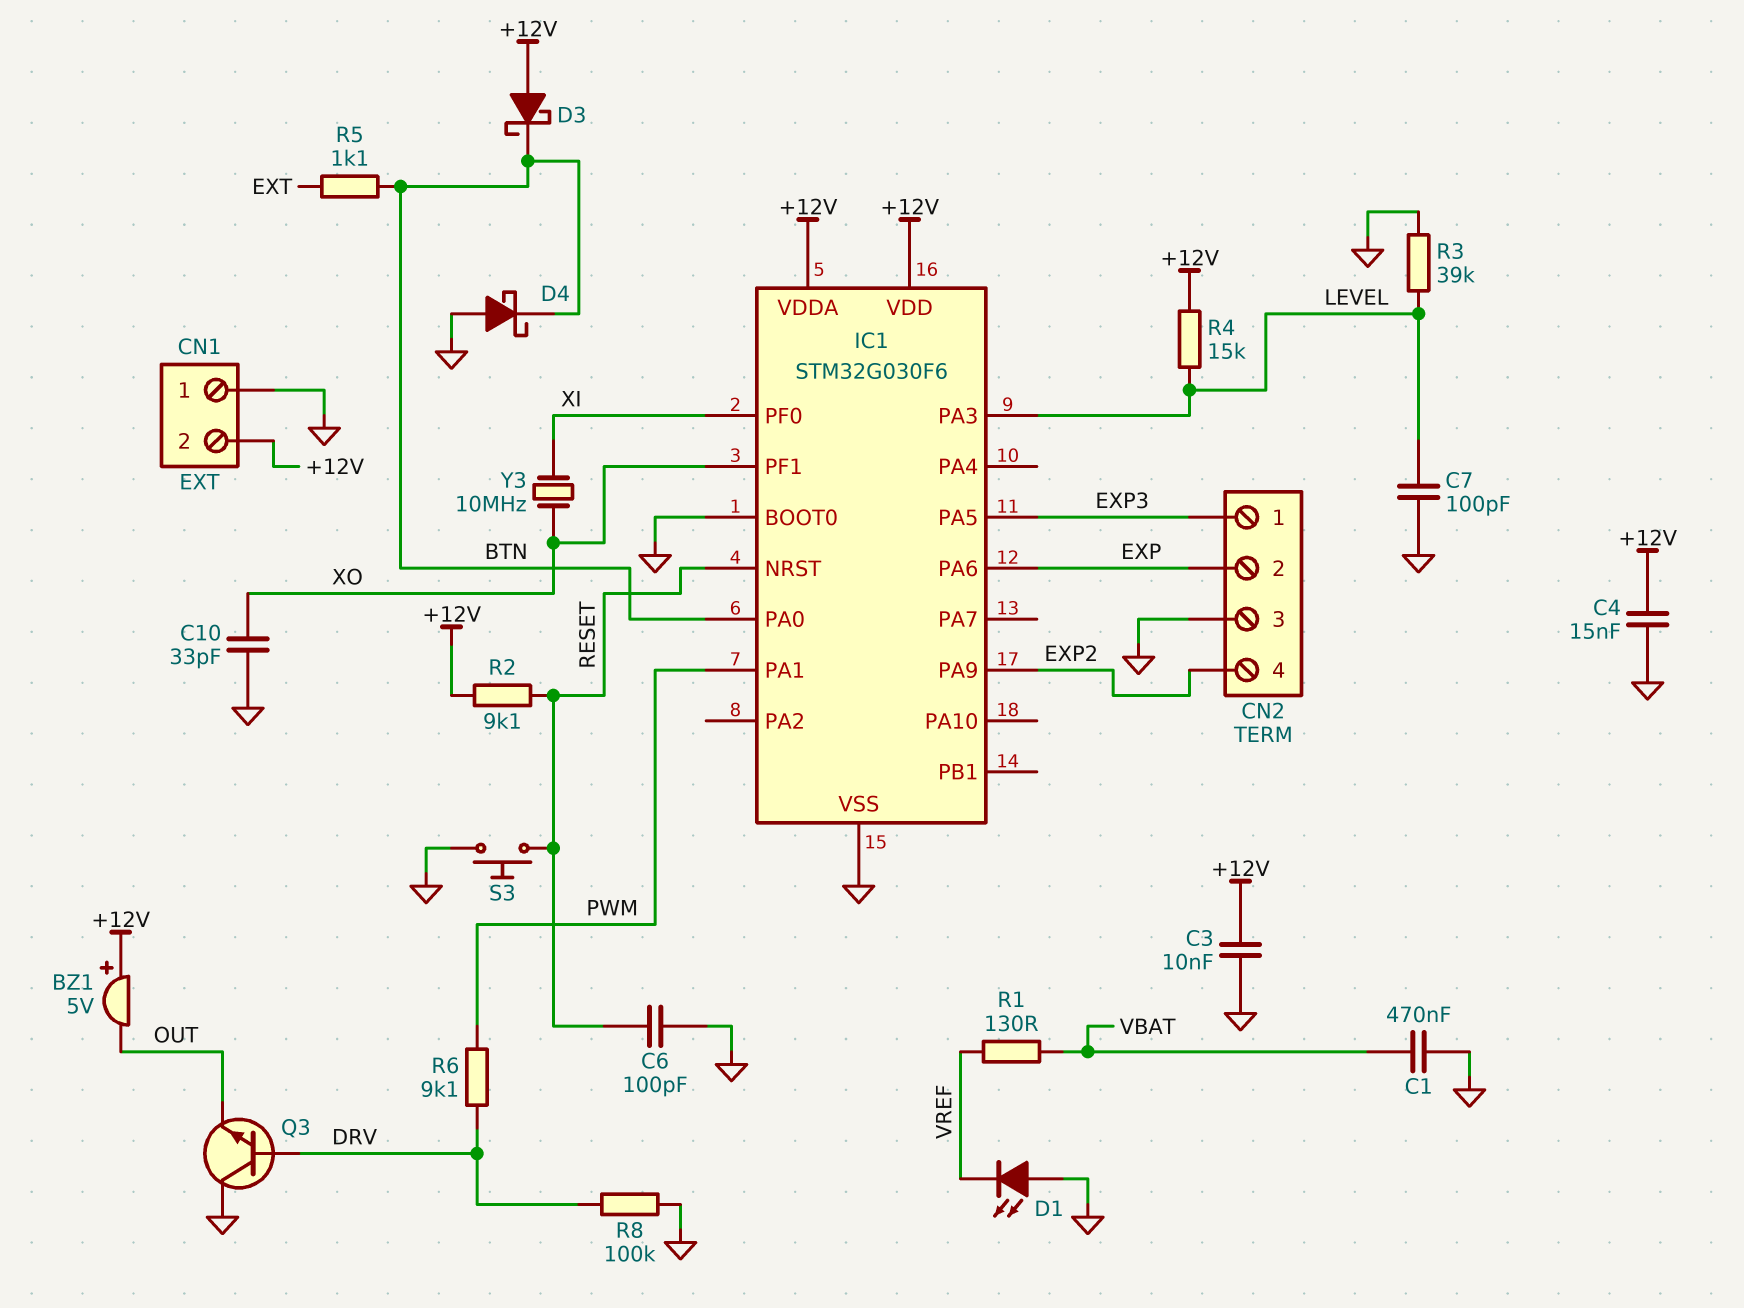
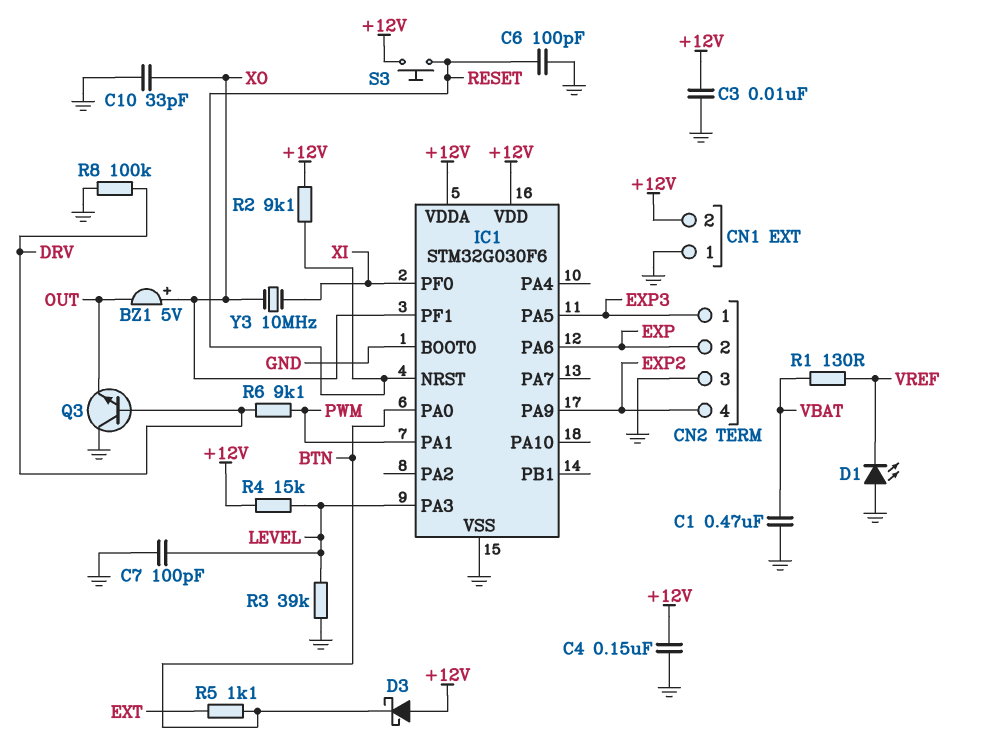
BZ1: buzzer 5V (plus +12V, minus OUT) -> buzzer 5V (plus XO, minus OUT)
C4: 15nF (+12V, GND) -> 150nF (+12V, GND)
D4: schottky (A GND, K BTN) -> none
S3: button (GND, RESET) -> button (+12V, RESET)

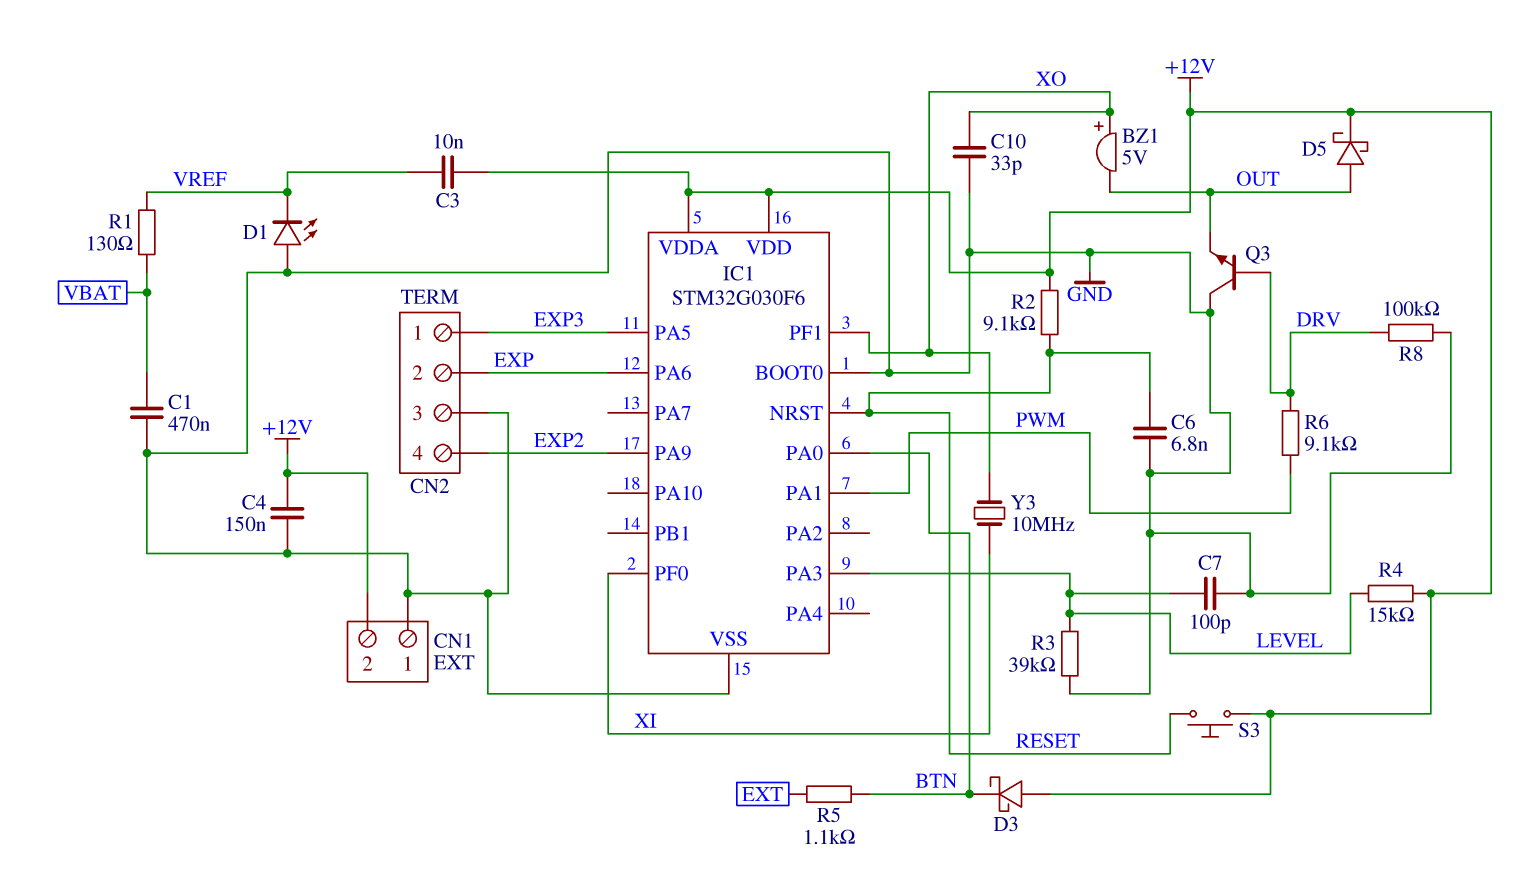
C3: 10nF (+12V, GND) -> 10nF (+12V, VREF)
C6: 100pF (GND, RESET) -> 6.8nF (GND, RESET)
D5: none -> schottky (A OUT, K +12V)

